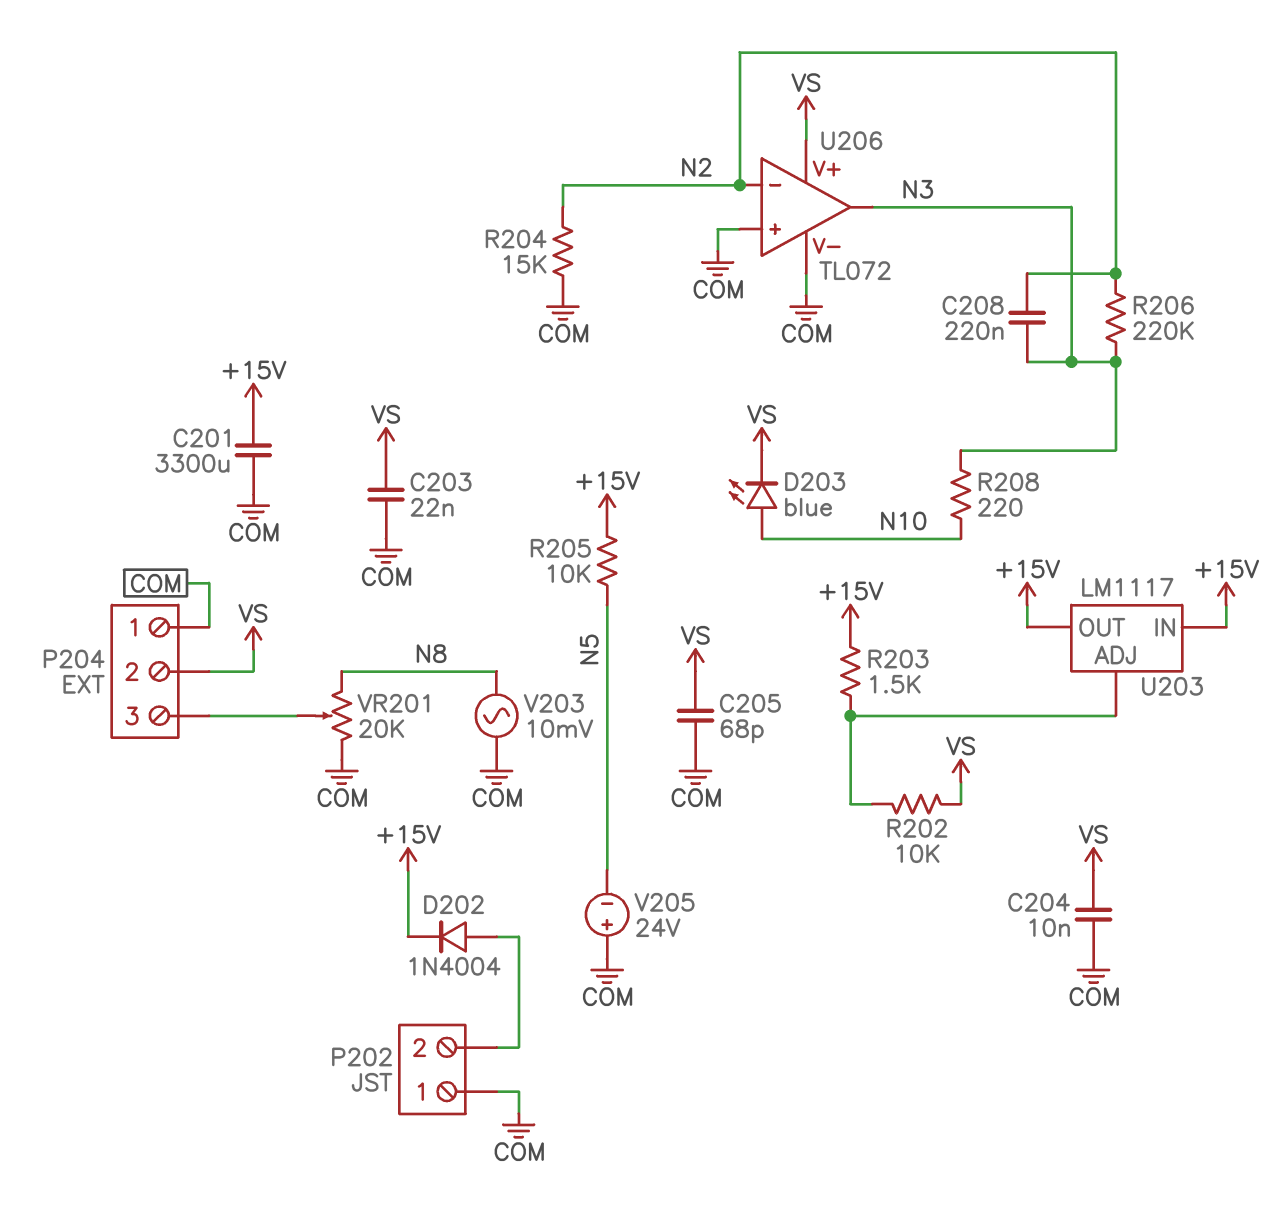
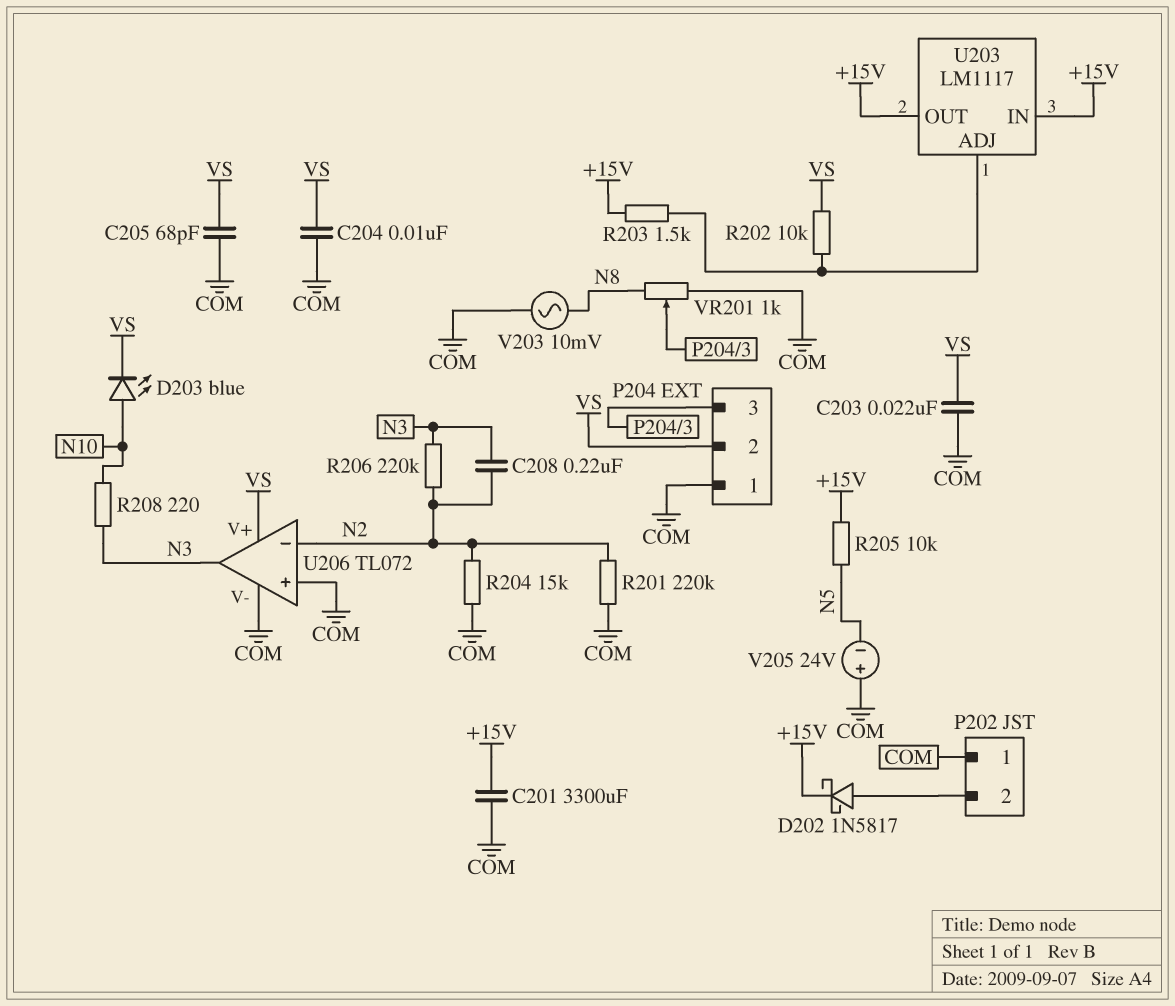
D202: diode 1N4004 (A P202/2, K +15V) -> schottky 1N5817 (A P202/2, K +15V)
R201: none -> 220k (COM, N2)
VR201: 20k (COM, N8, wiper P204/3) -> 1k (COM, N8, wiper P204/3)

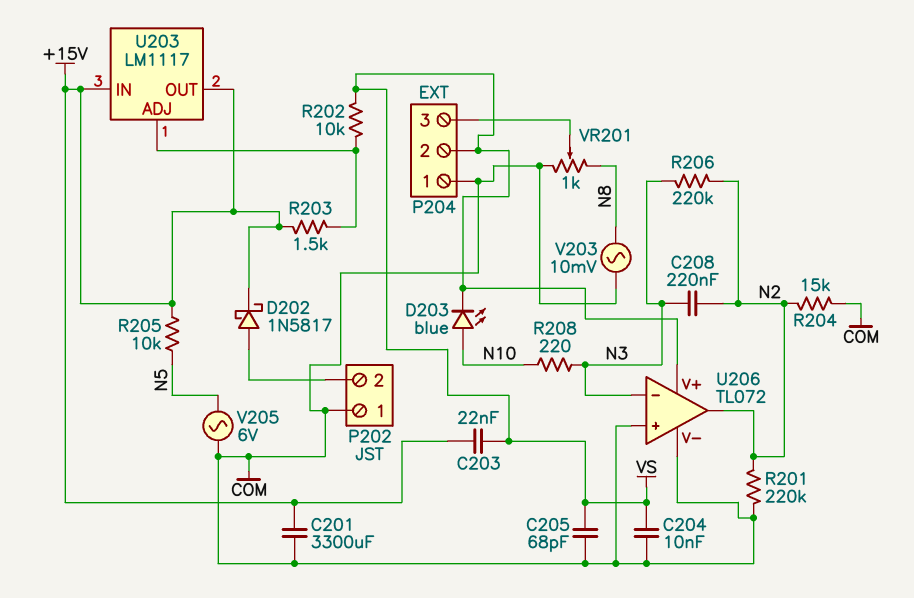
C203: 22nF (COM, VS) -> 22nF (+15V, VS)
U206 pin in-: N2 -> N3
U206 pin out: N3 -> N2
V205: 24V (plus COM, minus N5) -> AC 6V (COM, N5)

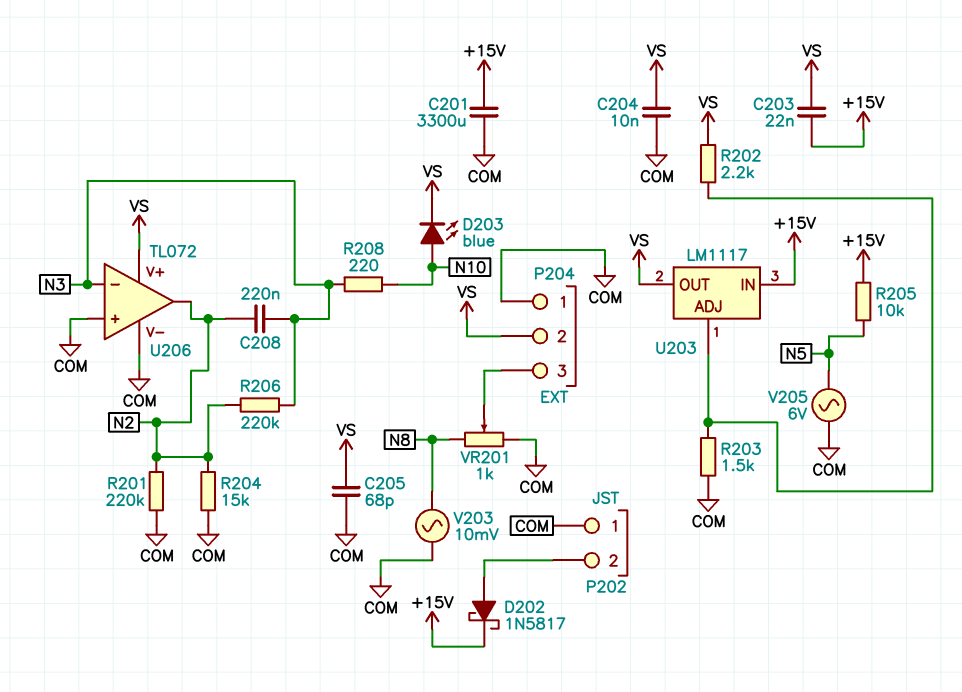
R202: 10k (U203/ADJ, VS) -> 2.2k (U203/ADJ, VS)
R203: 1.5k (+15V, U203/ADJ) -> 1.5k (COM, U203/ADJ)
U203 pin OUT: +15V -> VS

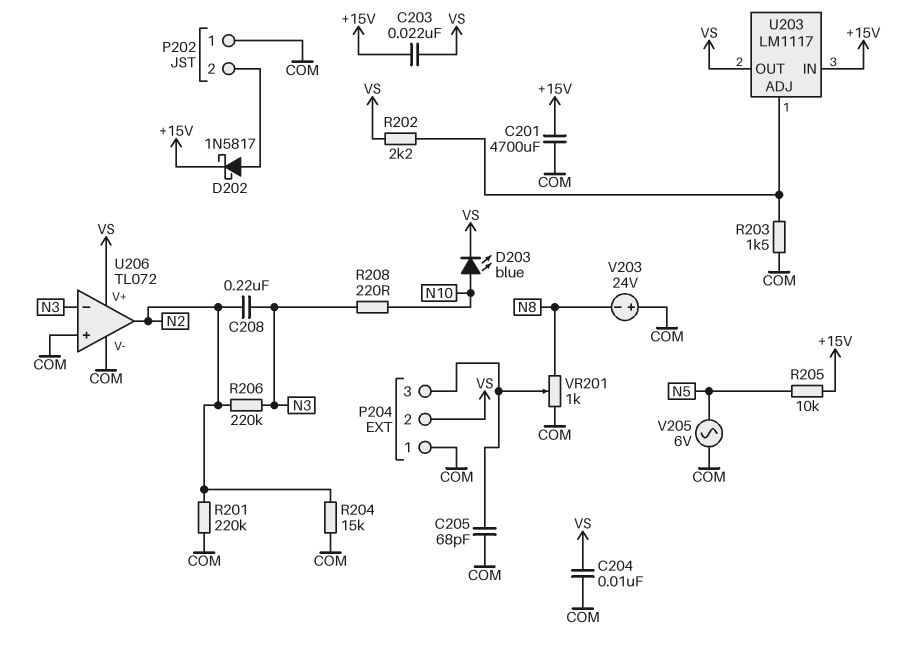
C201: 3300uF (+15V, COM) -> 4700uF (+15V, COM)
C205: 68pF (COM, VS) -> 68pF (COM, P204/3)
V203: AC 10mV (COM, N8) -> 24V (plus COM, minus N8)

